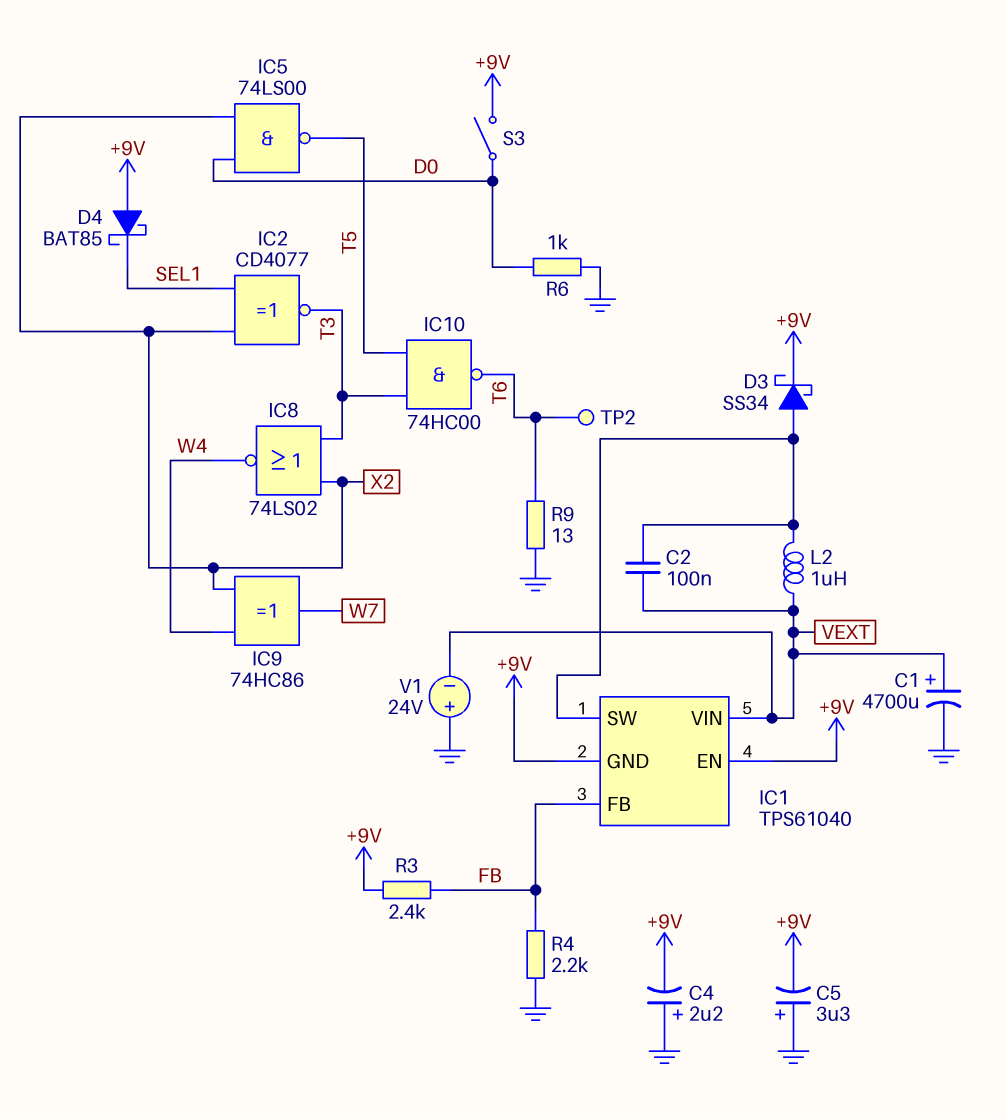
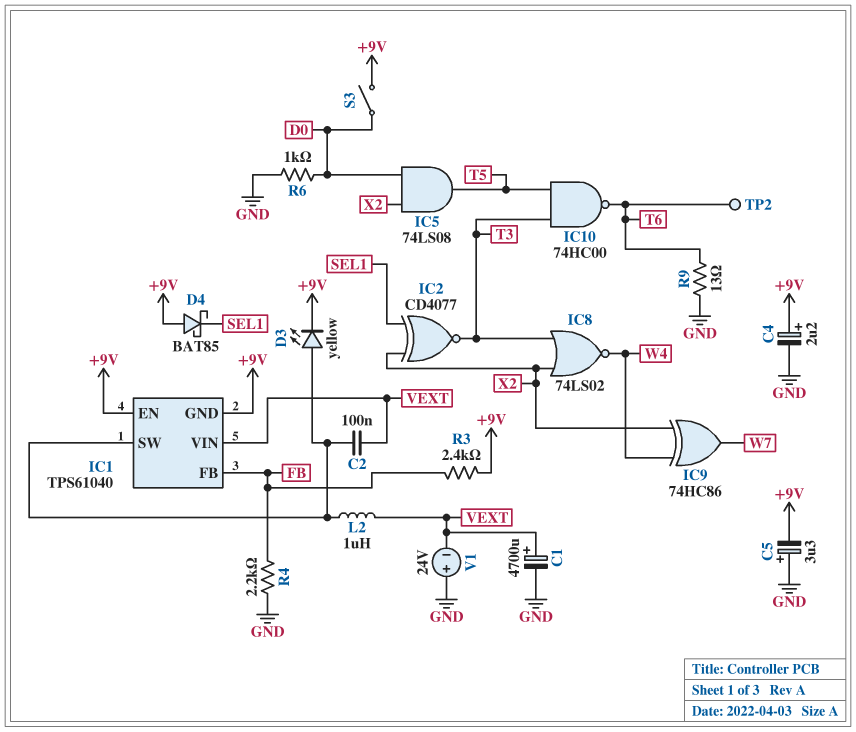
C4: 2.2uF (plus GND, minus +9V) -> 2.2uF (plus +9V, minus GND)
D3: schottky SS34 (A IC1/SW, K +9V) -> LED yellow (A IC1/SW, K +9V)
IC5: NAND 74LS00 (in D0, in X2, out T5) -> AND 74LS08 (in D0, in X2, out T5)

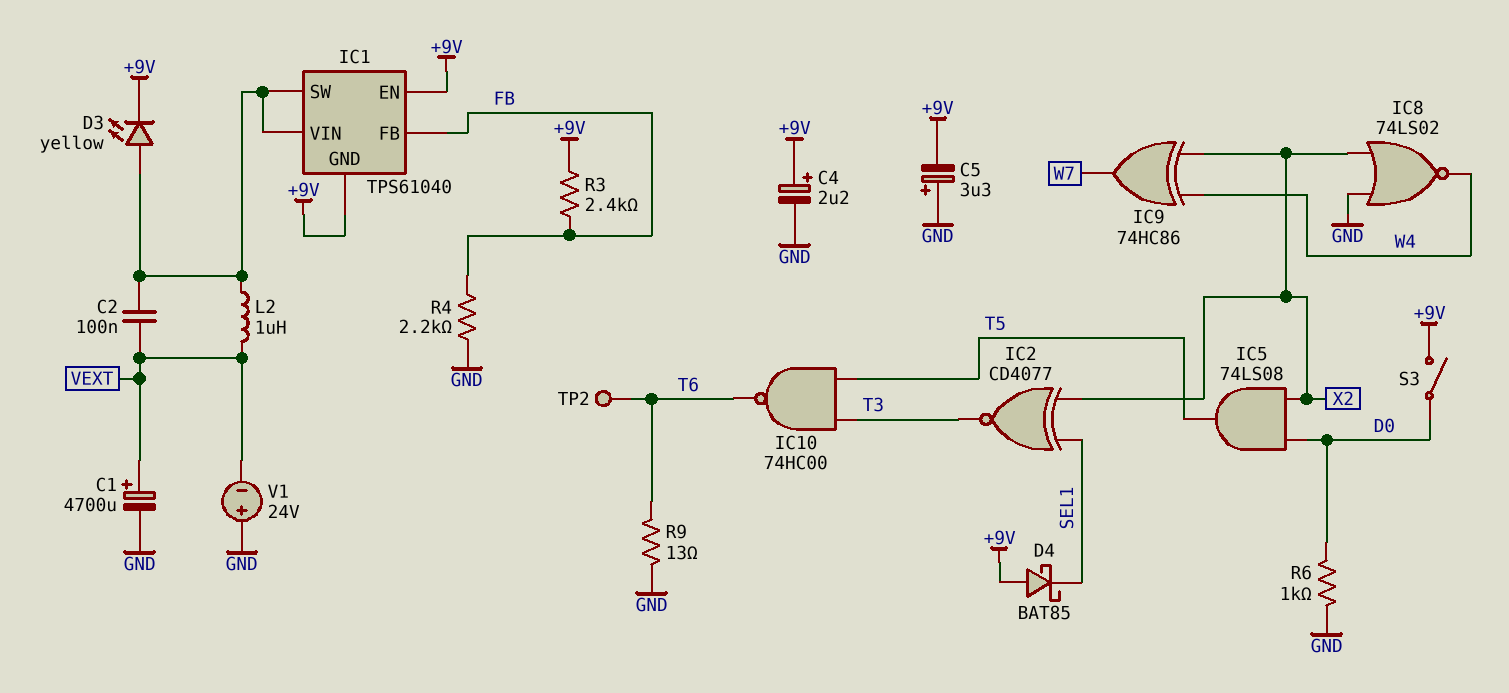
IC1 pin VIN: VEXT -> IC1/SW
IC8: NOR 74LS02 (in T3, in X2, out W4) -> NOR 74LS02 (in GND, in X2, out W4)

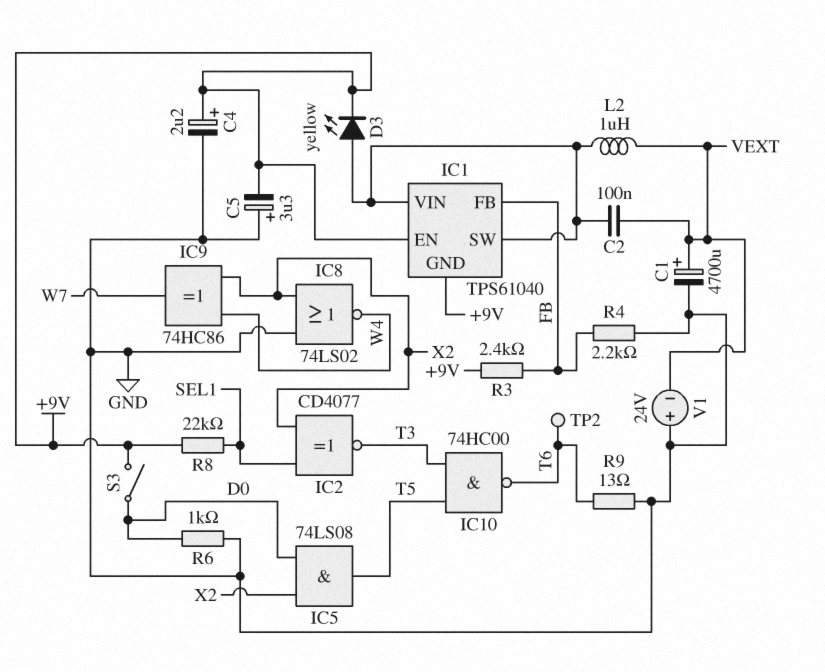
D4: schottky BAT85 (A +9V, K SEL1) -> none
R8: none -> 22k (+9V, SEL1)

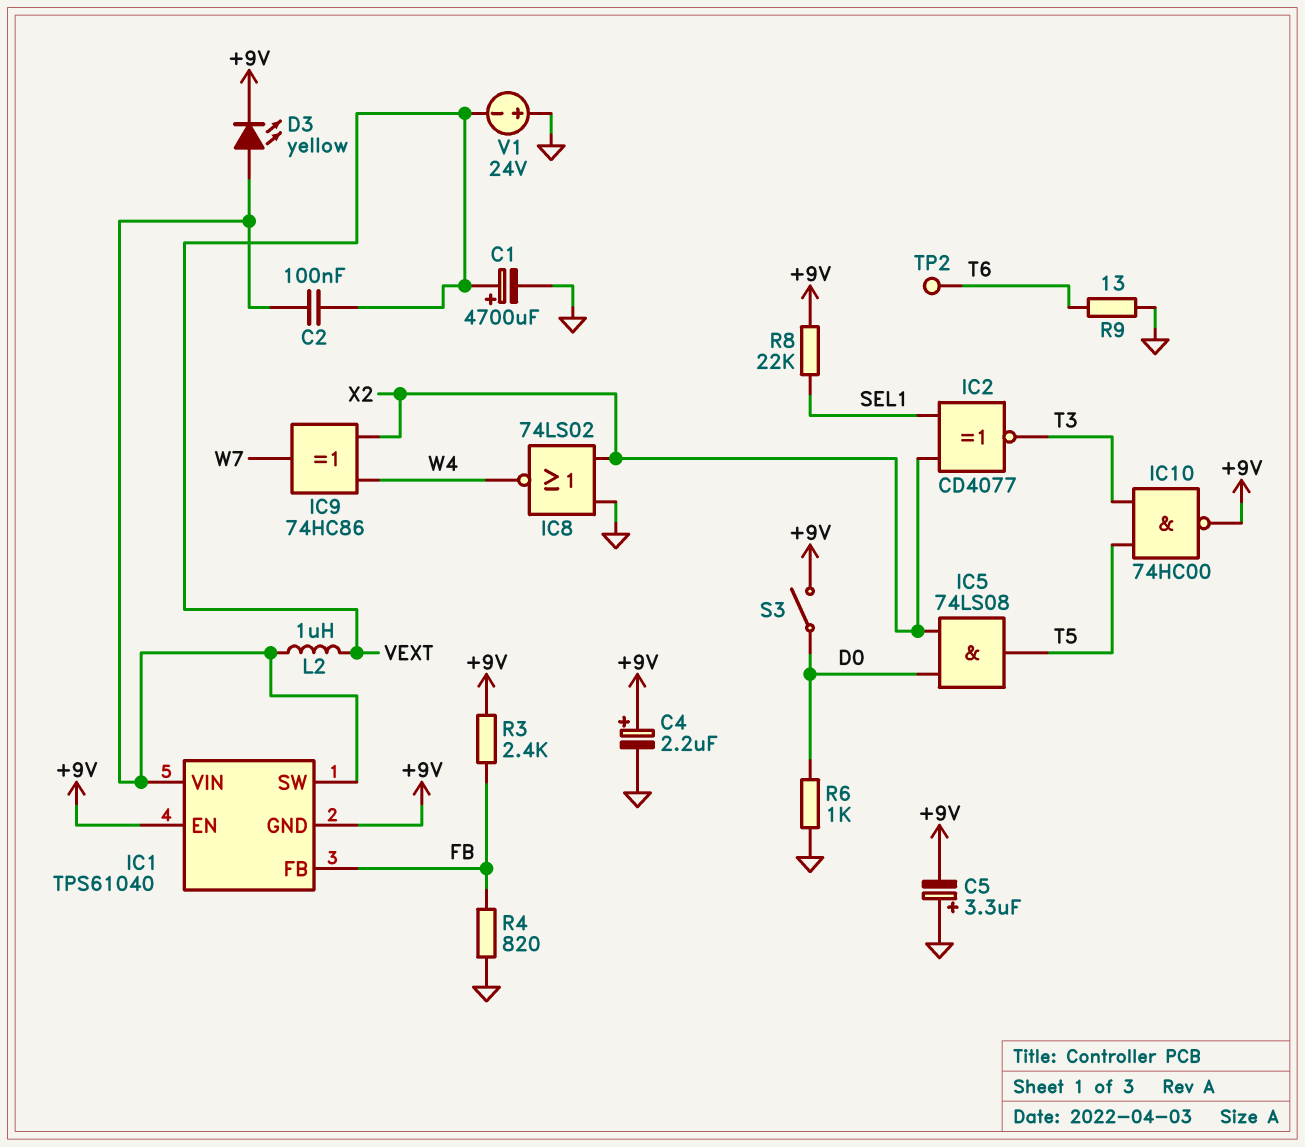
IC10: NAND 74HC00 (in T3, in T5, out T6) -> NAND 74HC00 (in T3, in T5, out +9V)
R4: 2.2k (FB, GND) -> 820 (FB, GND)

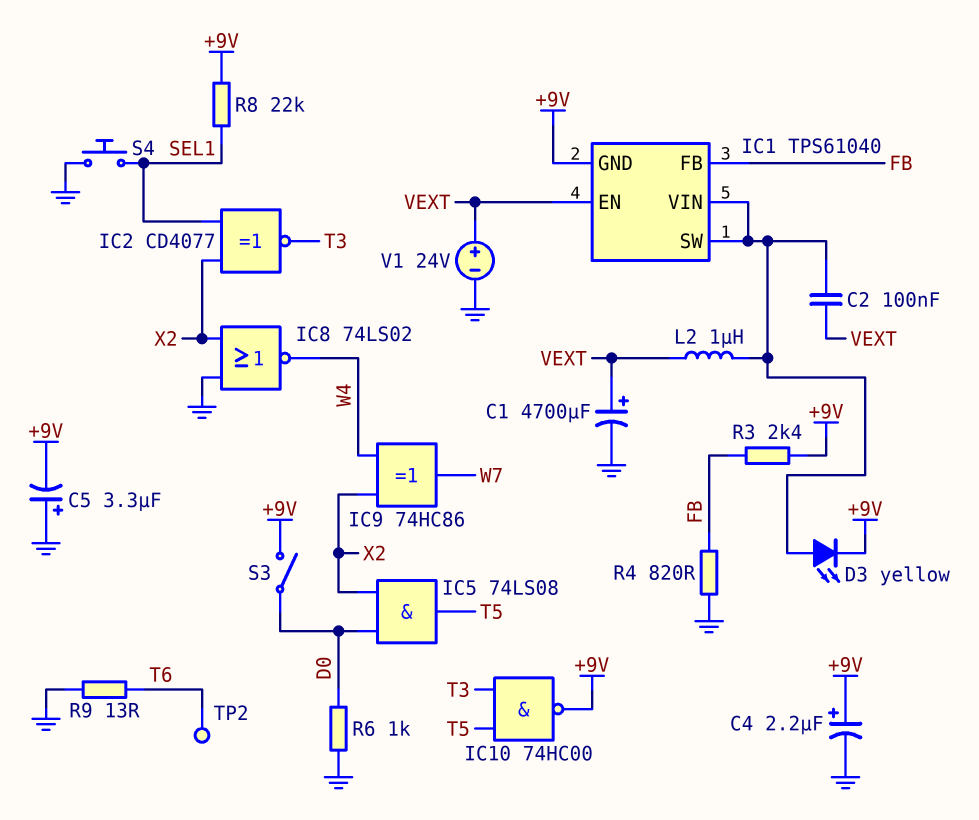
IC1 pin EN: +9V -> VEXT
S4: none -> button (GND, SEL1)
V1: 24V (plus GND, minus VEXT) -> 24V (plus VEXT, minus GND)

